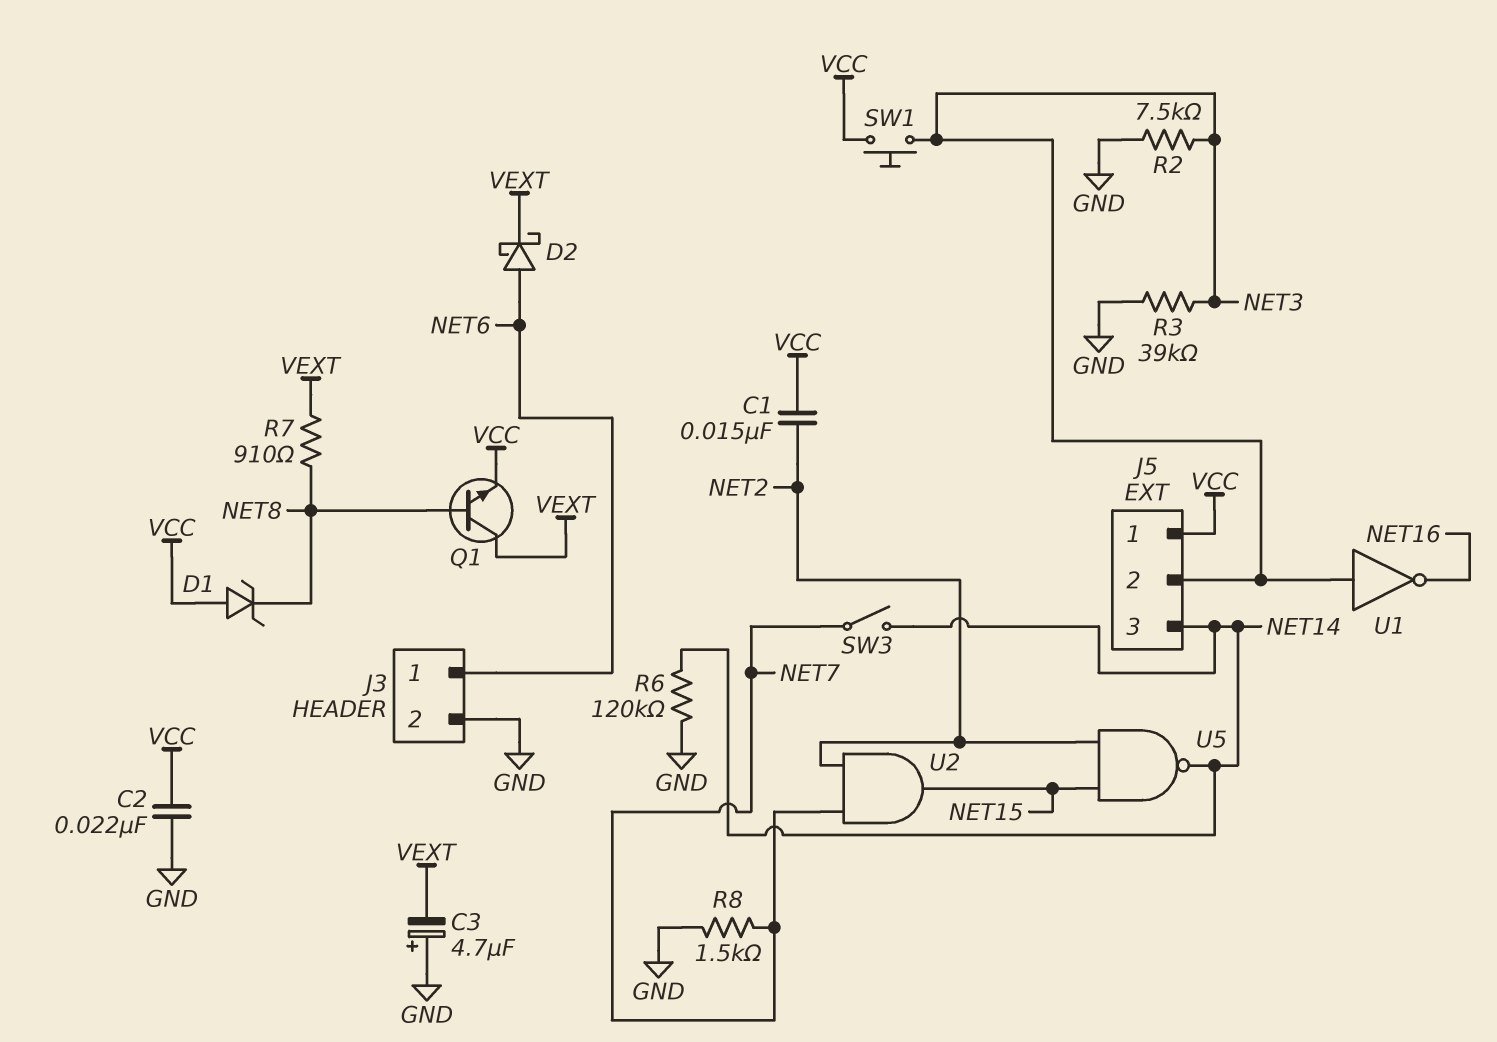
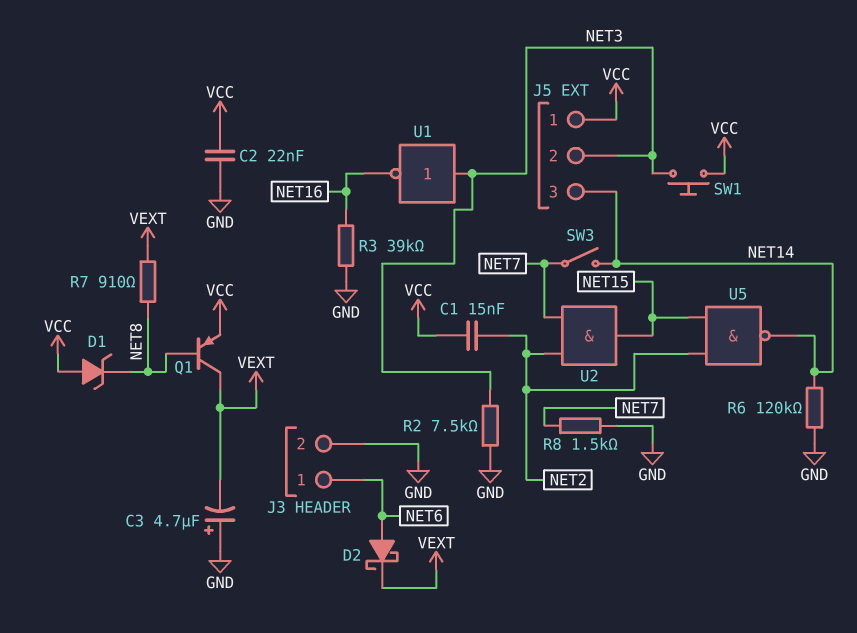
Q1: NPN (B NET8, C VEXT, E VCC) -> PNP (B NET8, C VEXT, E VCC)
R3: 39k (GND, NET3) -> 39k (GND, NET16)

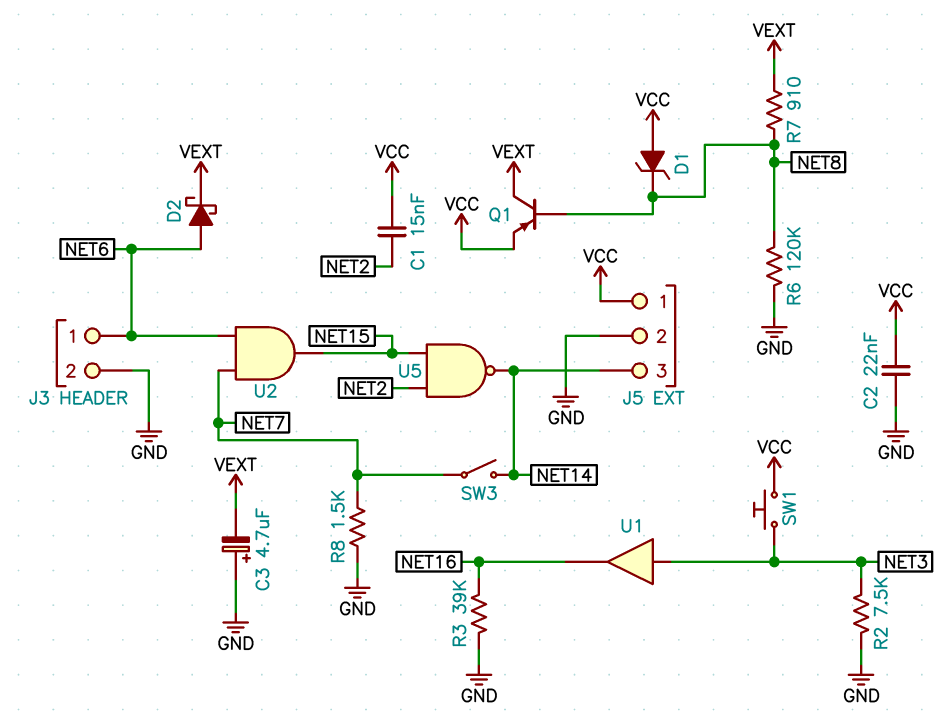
J5 pin 2: NET3 -> GND
R6: 120k (GND, NET14) -> 120k (GND, NET8)
U1: NOT (in NET3, out NET16) -> buffer (in NET3, out NET16)
U2: AND (in NET2, in NET7, out NET15) -> AND (in NET6, in NET7, out NET15)

